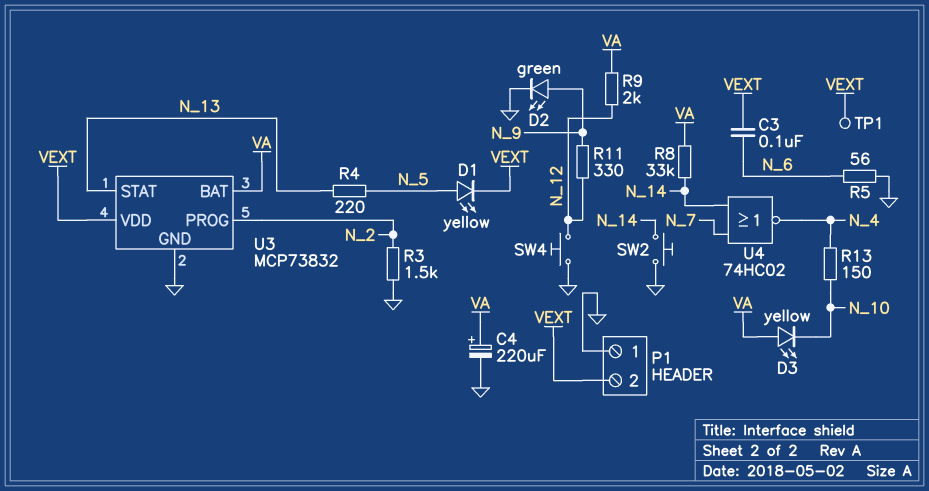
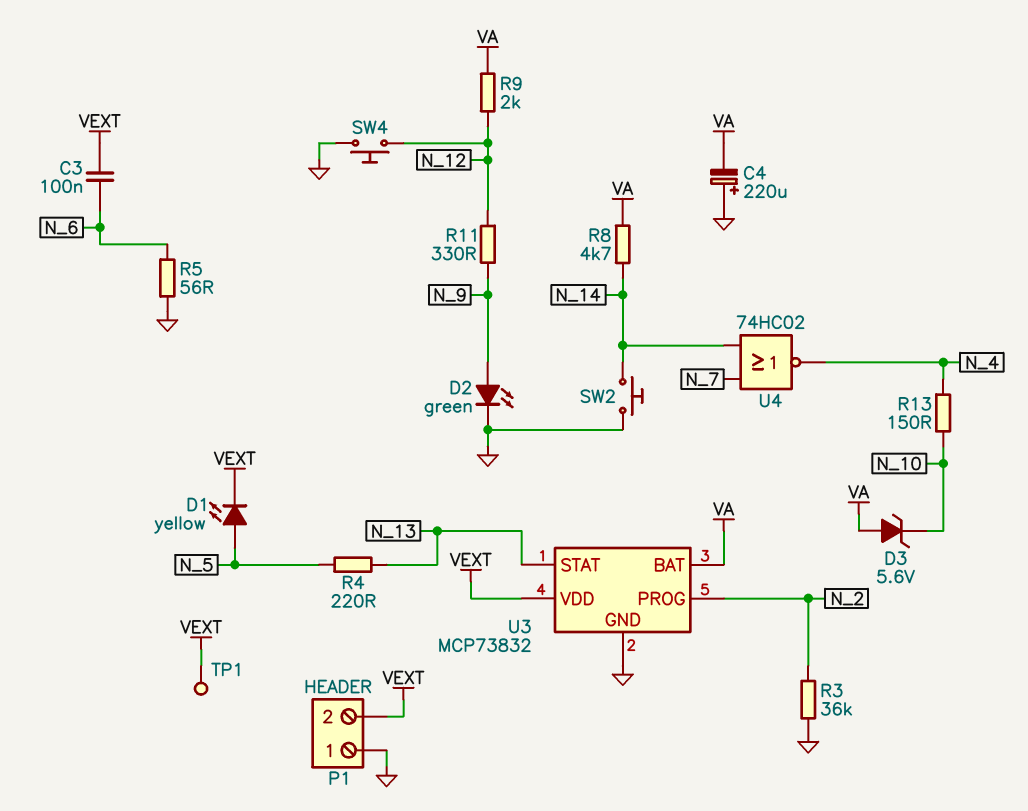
C4: 220uF (plus VA, minus GND) -> 220uF (plus GND, minus VA)
D3: LED yellow (A VA, K N_10) -> zener 5.6V (A VA, K N_10)
R3: 1.5k (GND, N_2) -> 36k (GND, N_2)
R8: 33k (N_14, VA) -> 4.7k (N_14, VA)

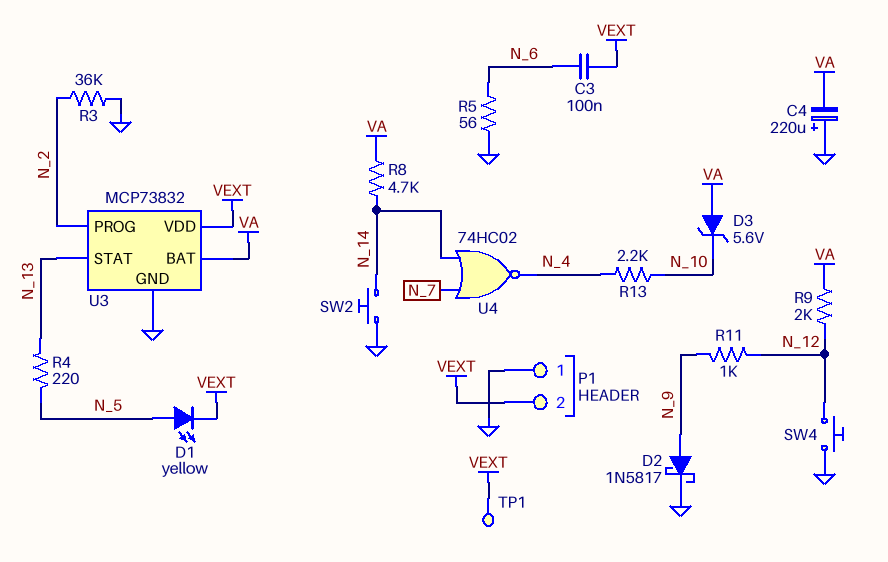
D2: LED green (A N_9, K GND) -> schottky 1N5817 (A N_9, K GND)
R11: 330 (N_9, N_12) -> 1k (N_9, N_12)
R13: 150 (N_4, N_10) -> 2.2k (N_4, N_10)

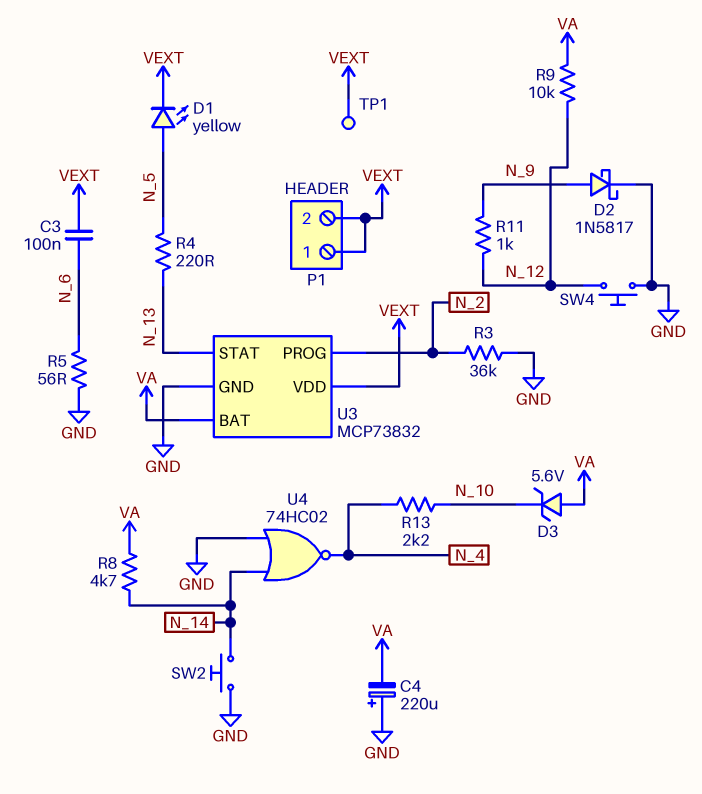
P1 pin 1: GND -> VEXT
R9: 2k (N_12, VA) -> 10k (N_12, VA)
U4: NOR 74HC02 (in N_7, in N_14, out N_4) -> NOR 74HC02 (in GND, in N_14, out N_4)

